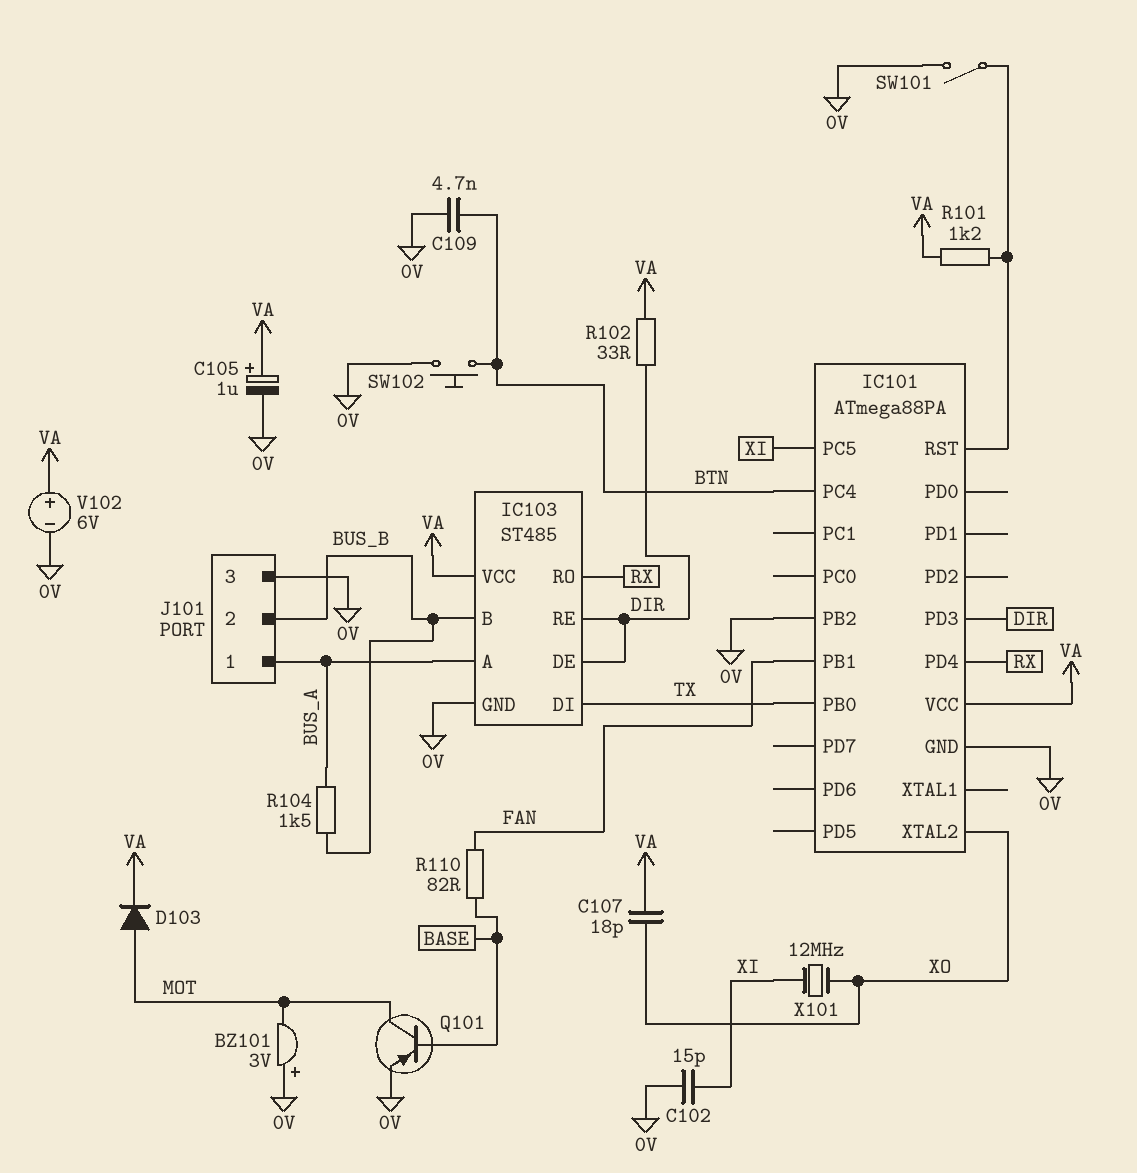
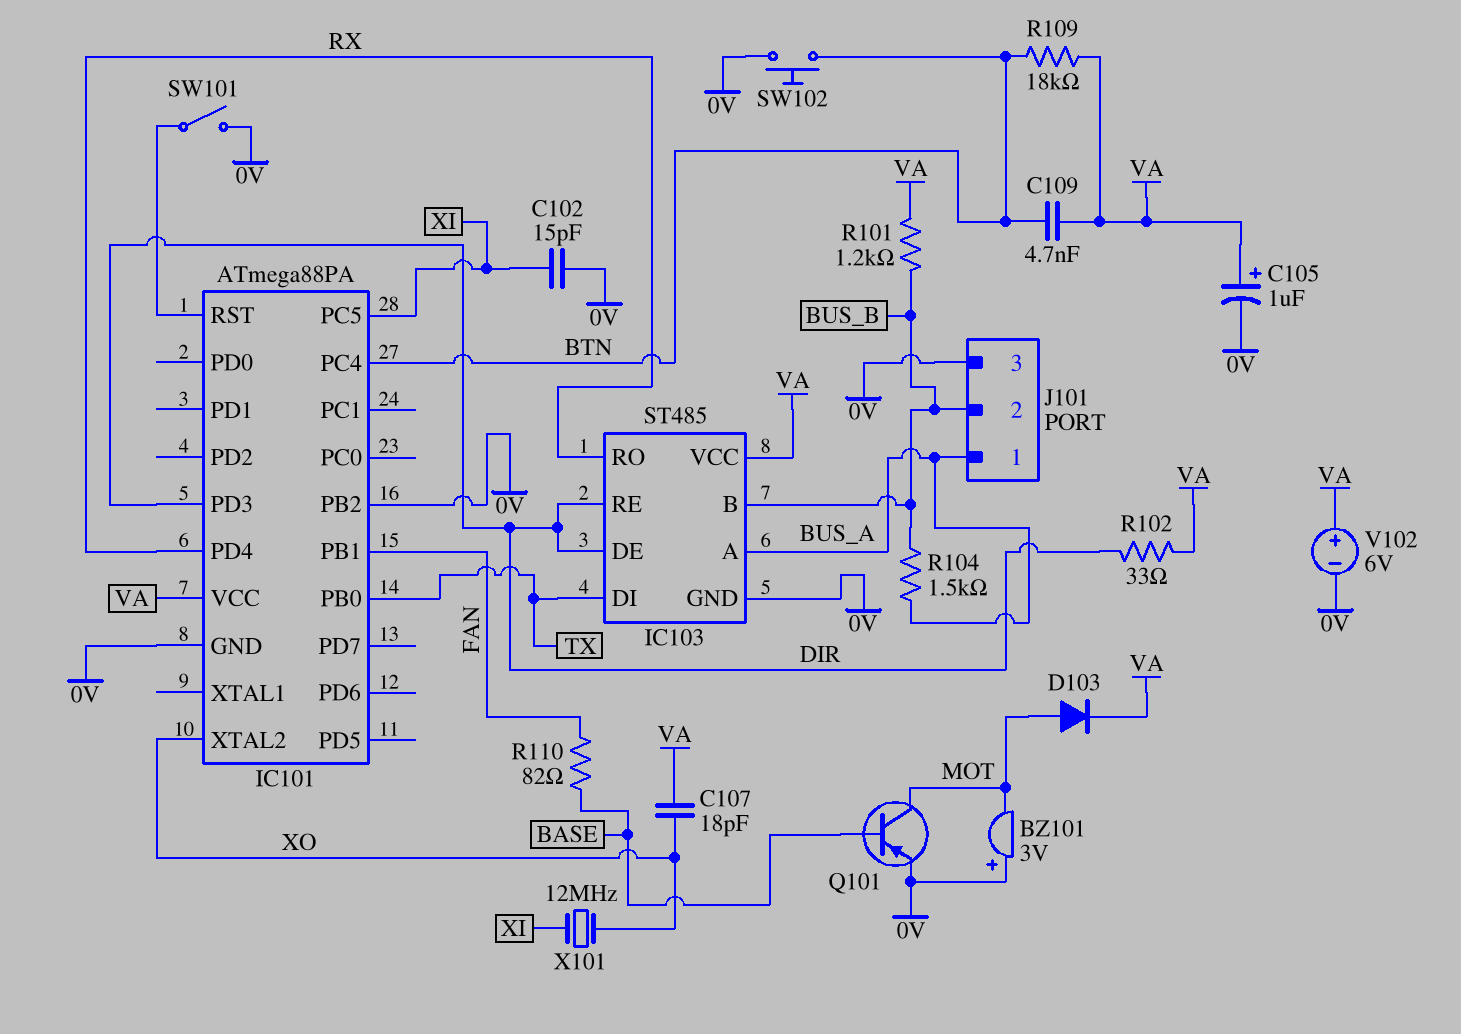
C109: 4.7nF (0V, BTN) -> 4.7nF (BTN, VA)
R101: 1.2k (IC101/RST, VA) -> 1.2k (BUS_B, VA)
R109: none -> 18k (BTN, VA)

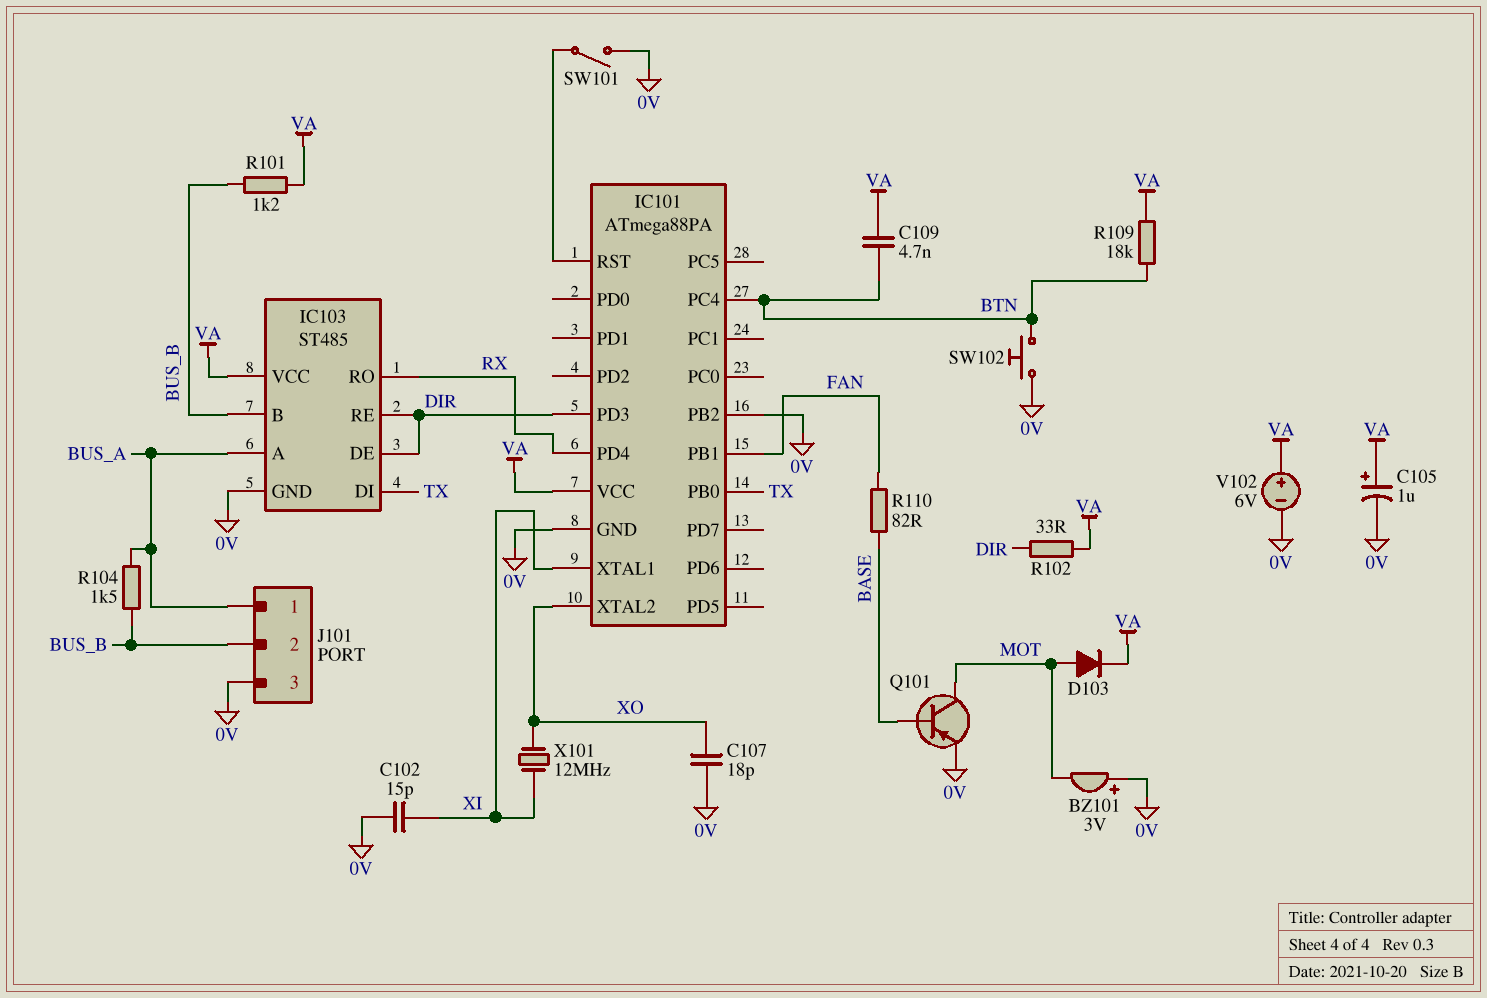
C107: 18pF (VA, XO) -> 18pF (0V, XO)
IC101 pin PC5: XI -> none
IC101 pin XTAL1: none -> XI

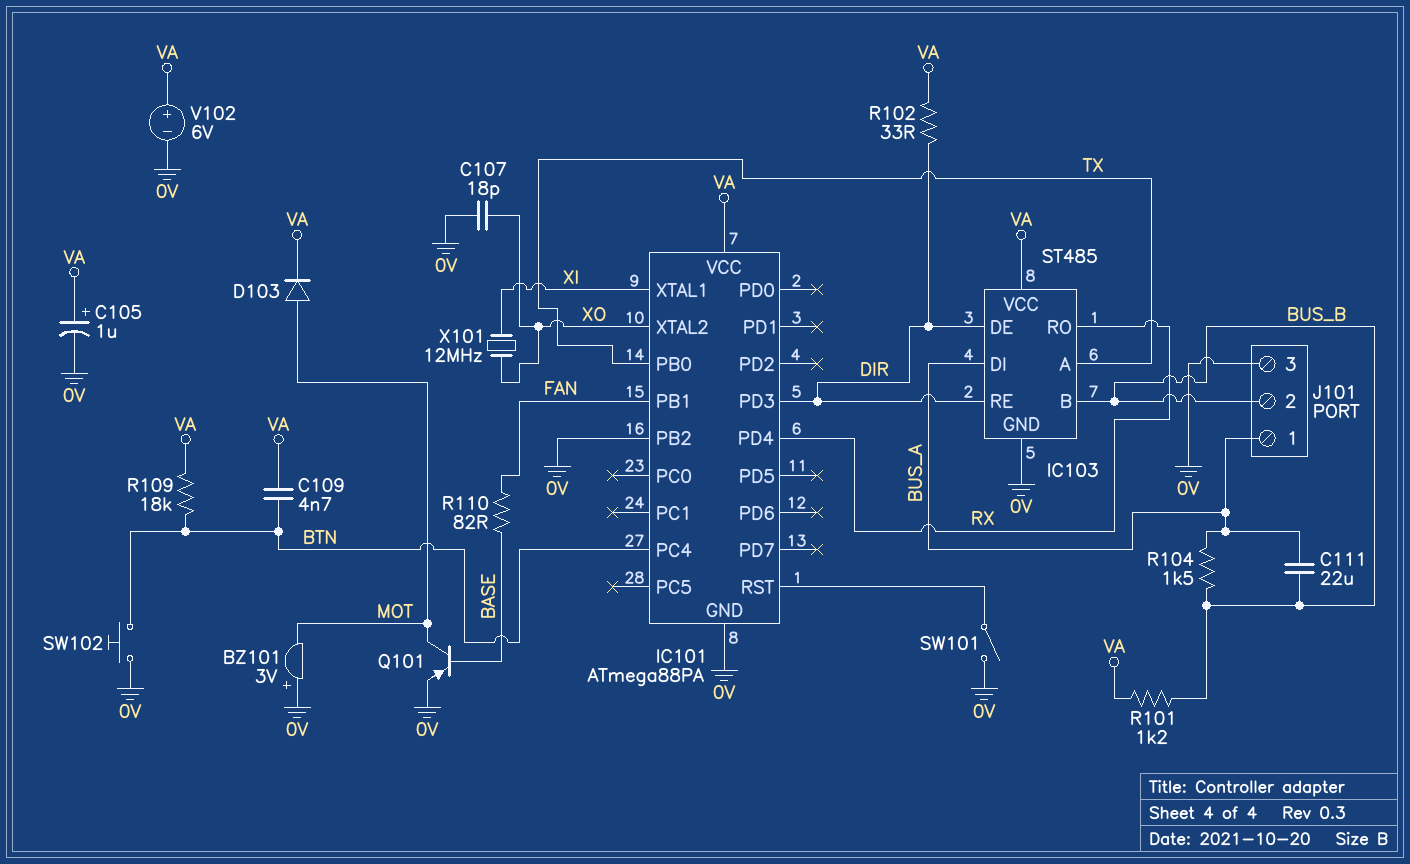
C102: 15pF (0V, XI) -> none
C111: none -> 22uF (BUS_A, BUS_B)
IC103 pin A: BUS_A -> TX
IC103 pin DI: TX -> BUS_A

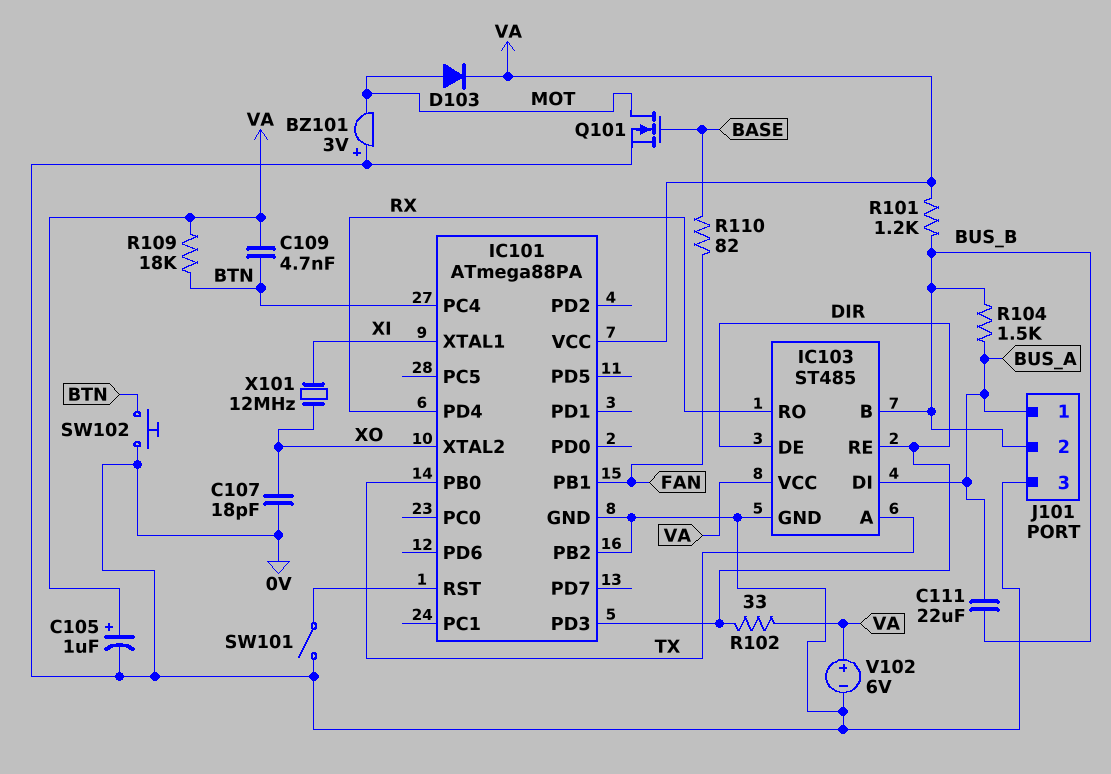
Q101: PNP (B BASE, C MOT, E 0V) -> NMOS (G BASE, D MOT, S 0V)

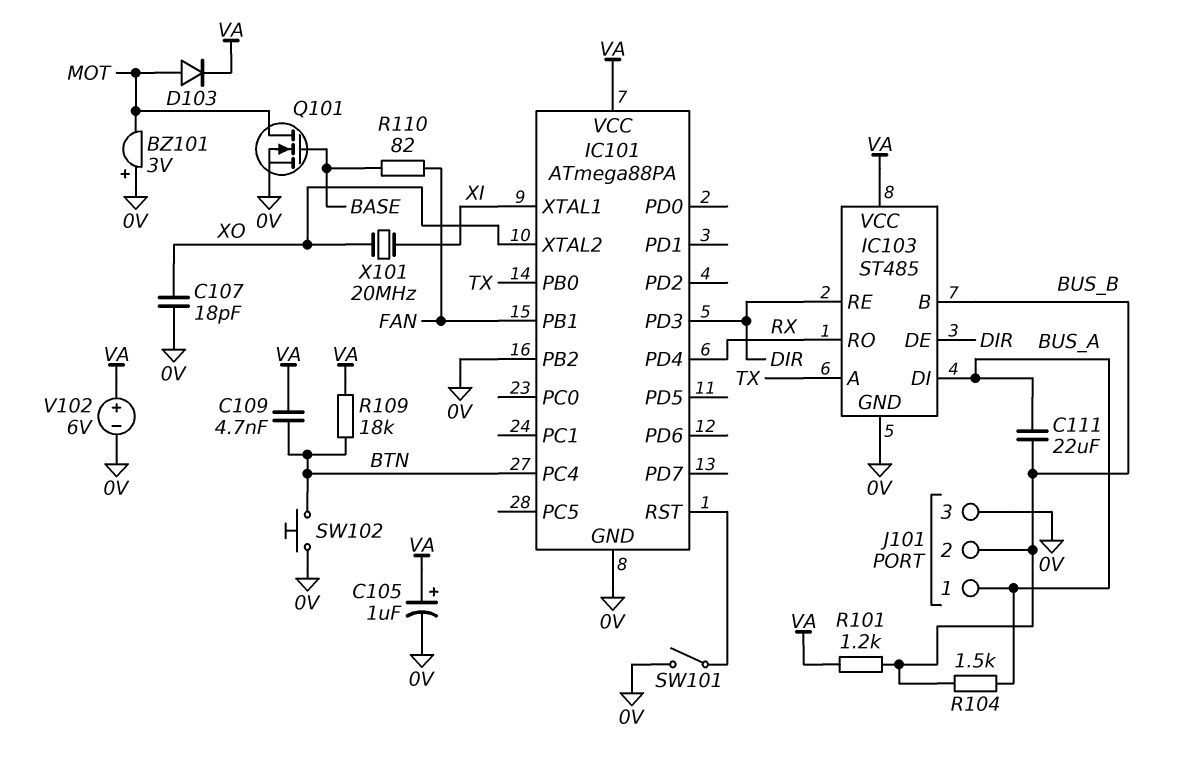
R102: 33 (DIR, VA) -> none
X101: 12MHz (XI, XO) -> 20MHz (XI, XO)

